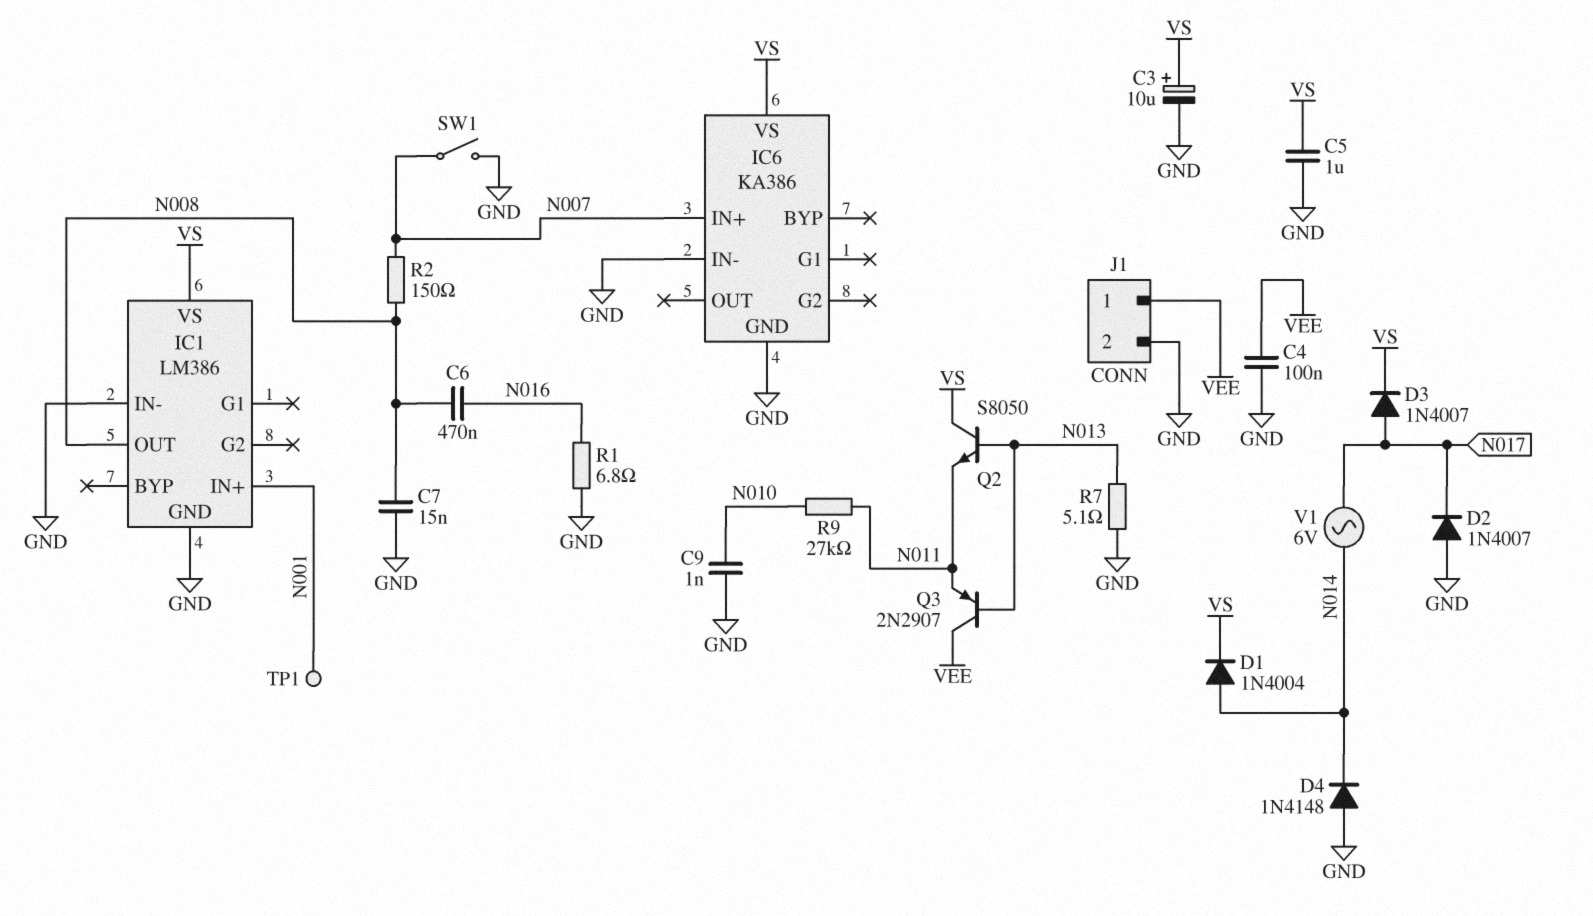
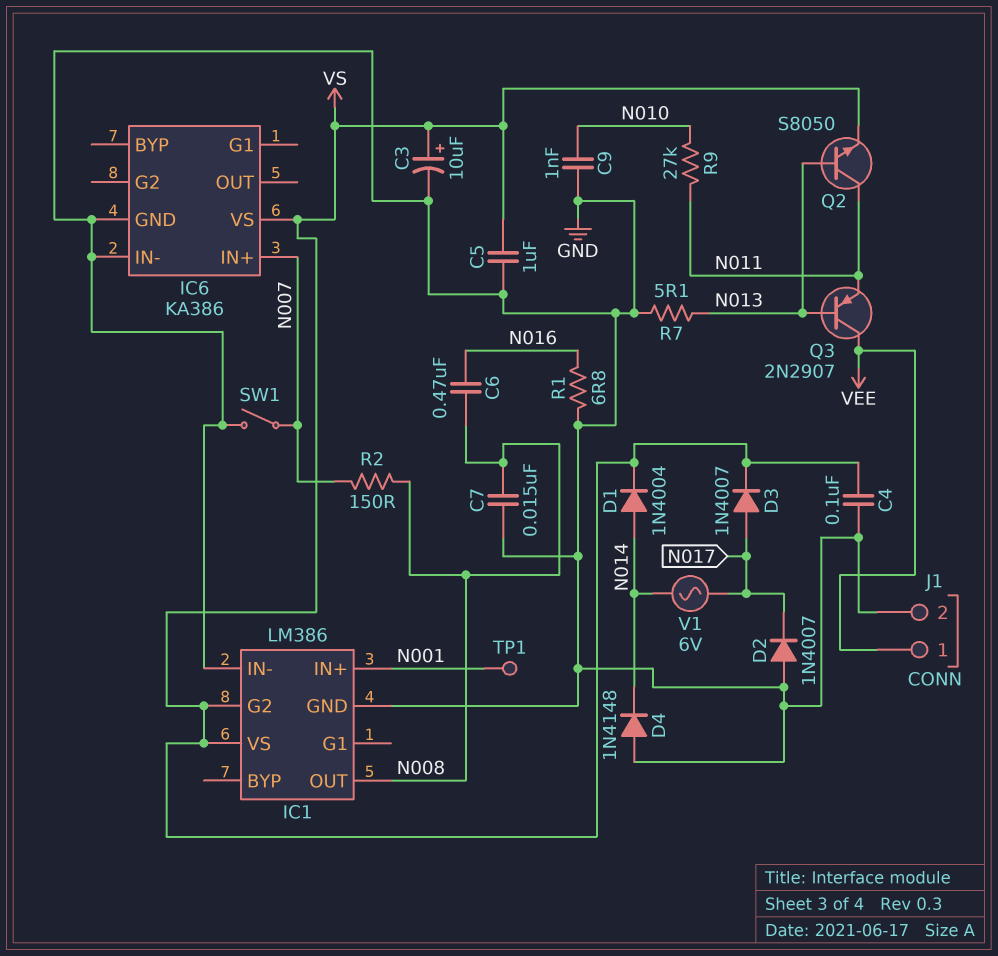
C4: 100nF (GND, VEE) -> 100nF (GND, VS)
IC1 pin G2: none -> VS
Q2: NPN S8050 (B N013, C VS, E N011) -> NPN S8050 (B N013, C N011, E VS)

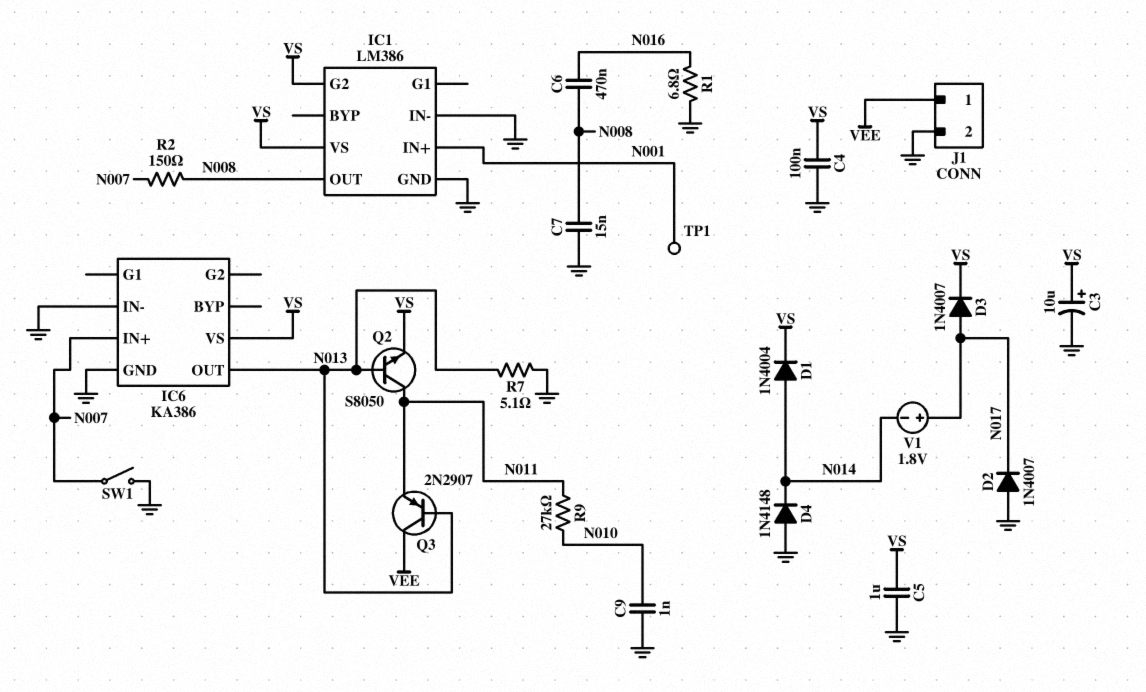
IC6 pin OUT: none -> N013
V1: AC 6V (N014, N017) -> 1.8V (plus N017, minus N014)

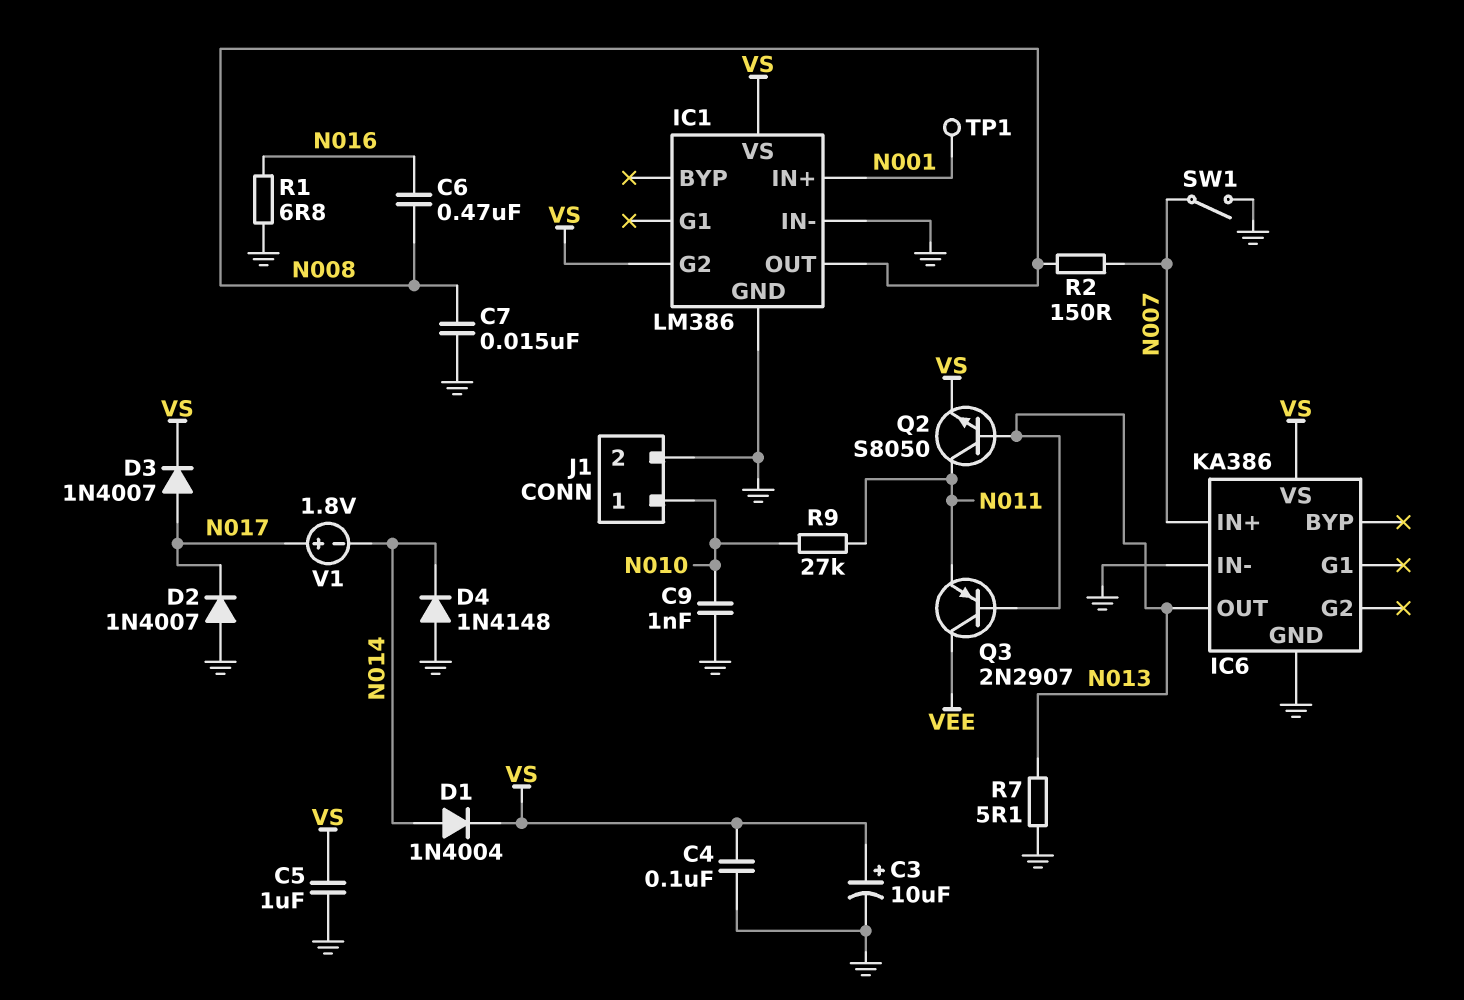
J1 pin 1: VEE -> N010

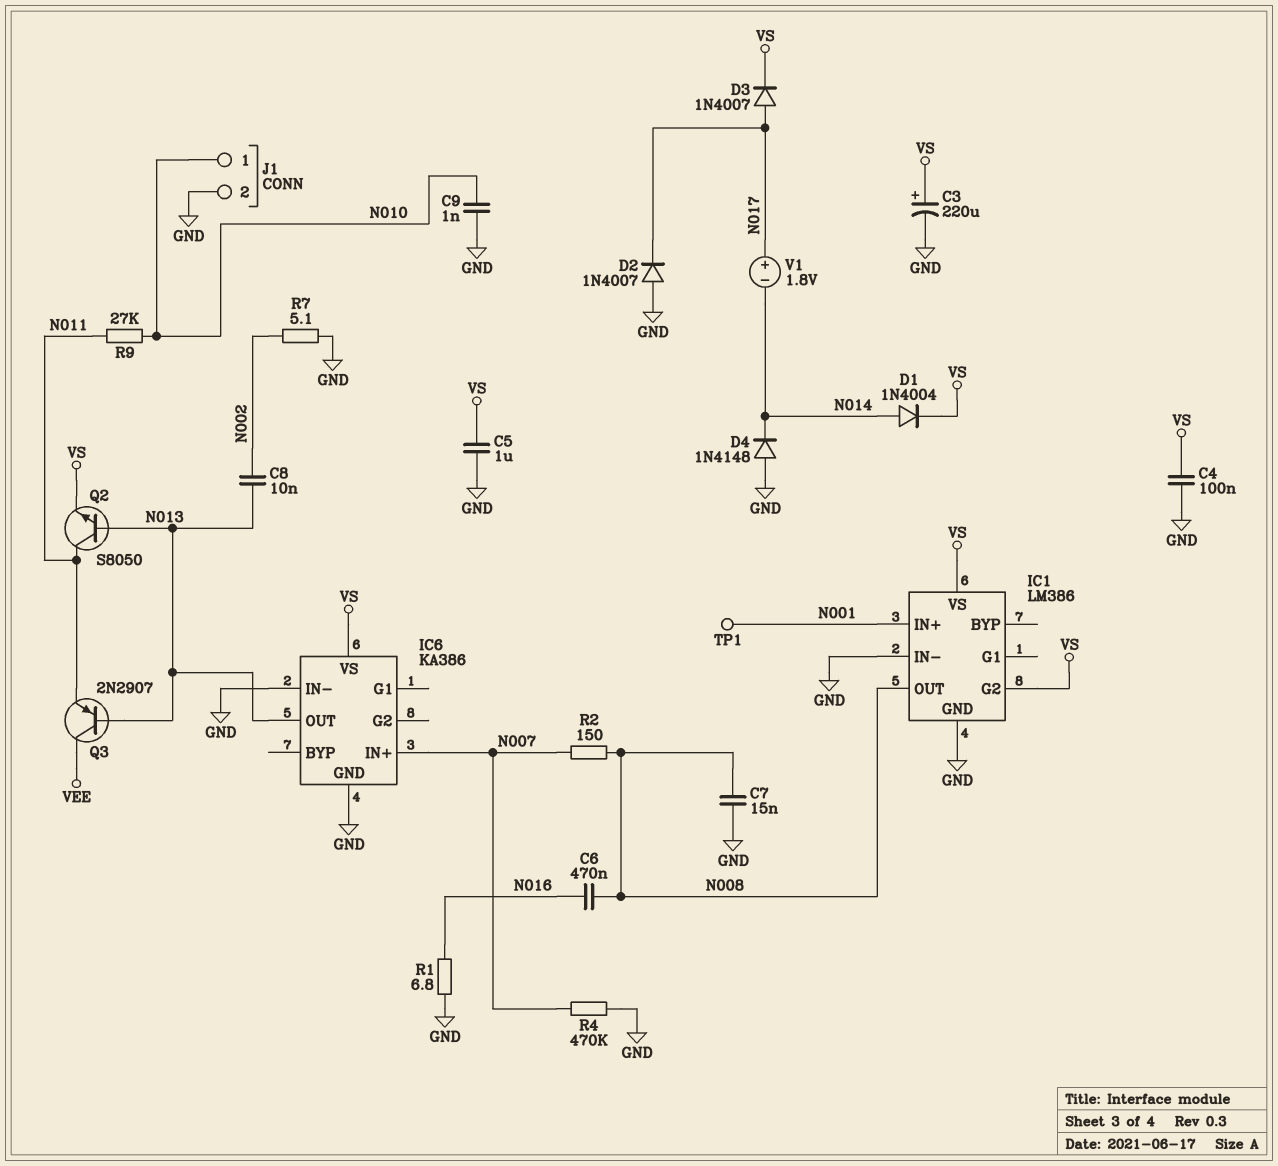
C3: 10uF (plus VS, minus GND) -> 220uF (plus VS, minus GND)
C8: none -> 10nF (N002, N013)
R4: none -> 470k (GND, N007)
R7: 5.1 (GND, N013) -> 5.1 (GND, N002)
SW1: switch (GND, N007) -> none

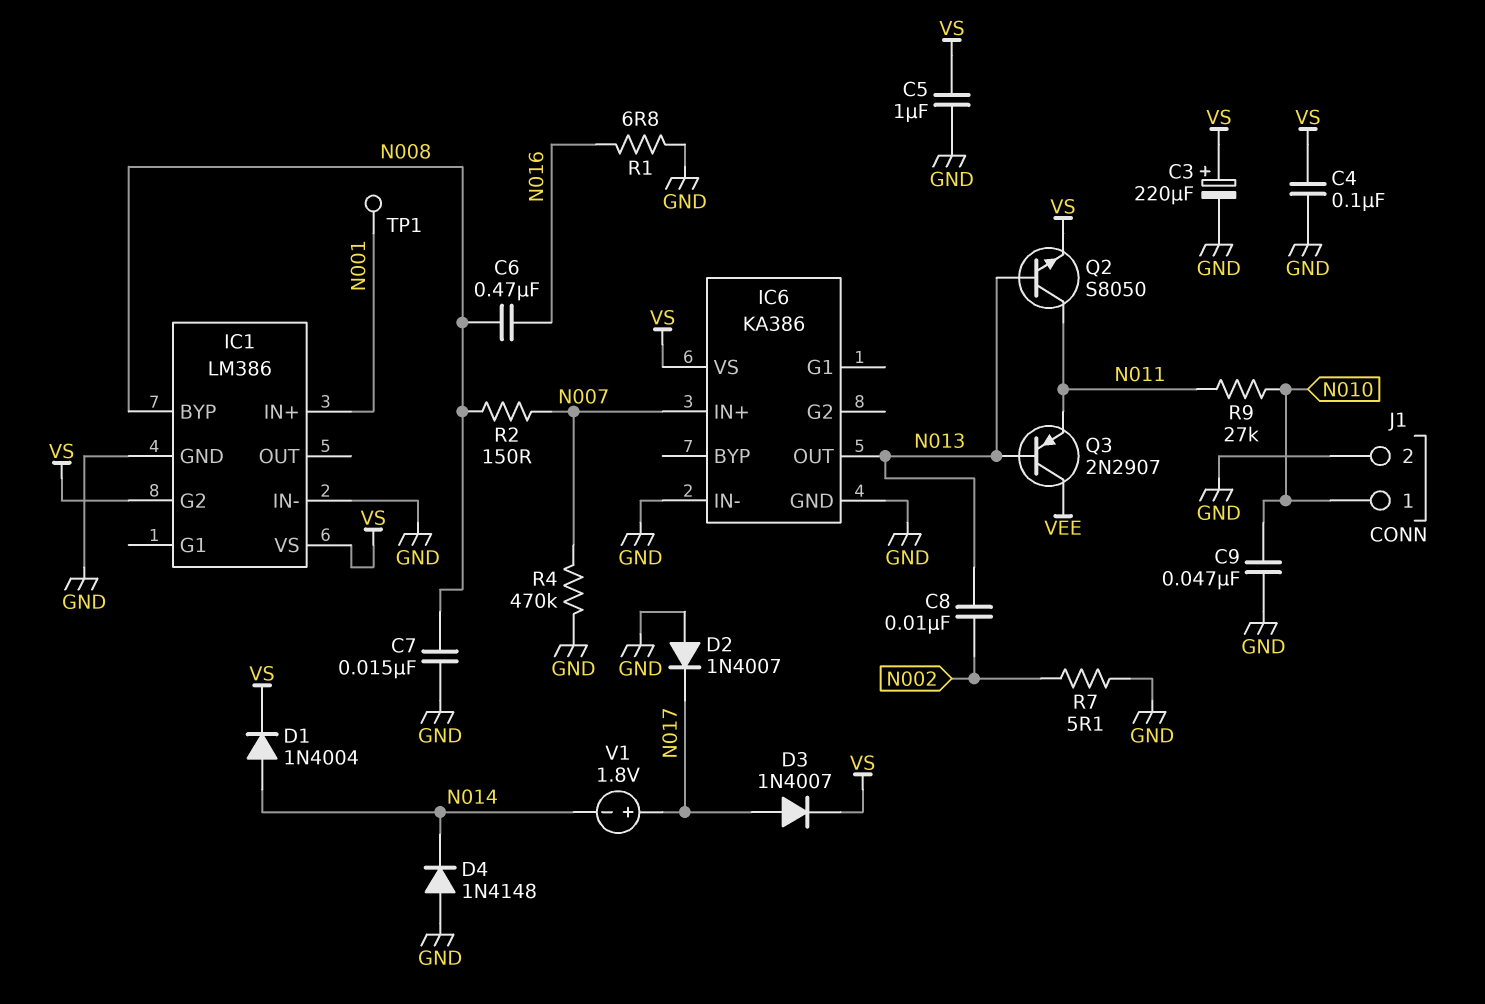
C9: 1nF (GND, N010) -> 47nF (GND, N010)
IC1 pin BYP: none -> N008
IC1 pin OUT: N008 -> none

